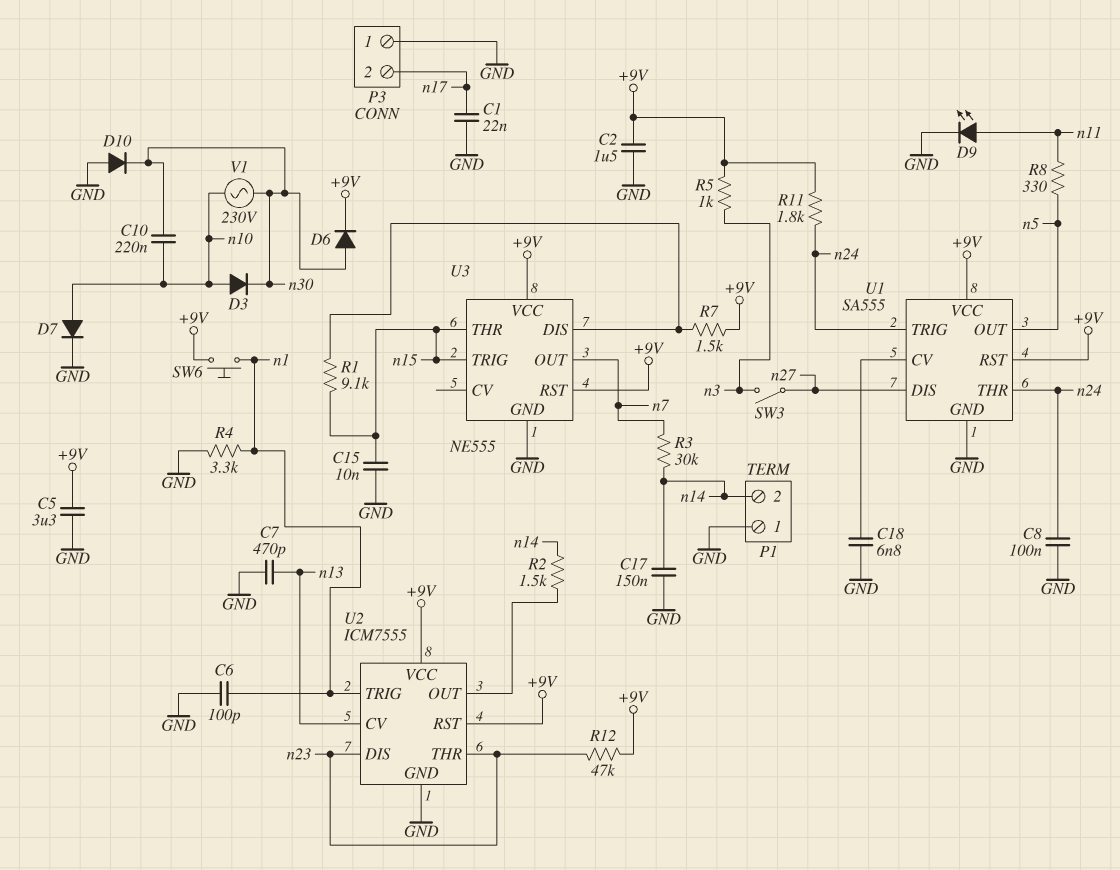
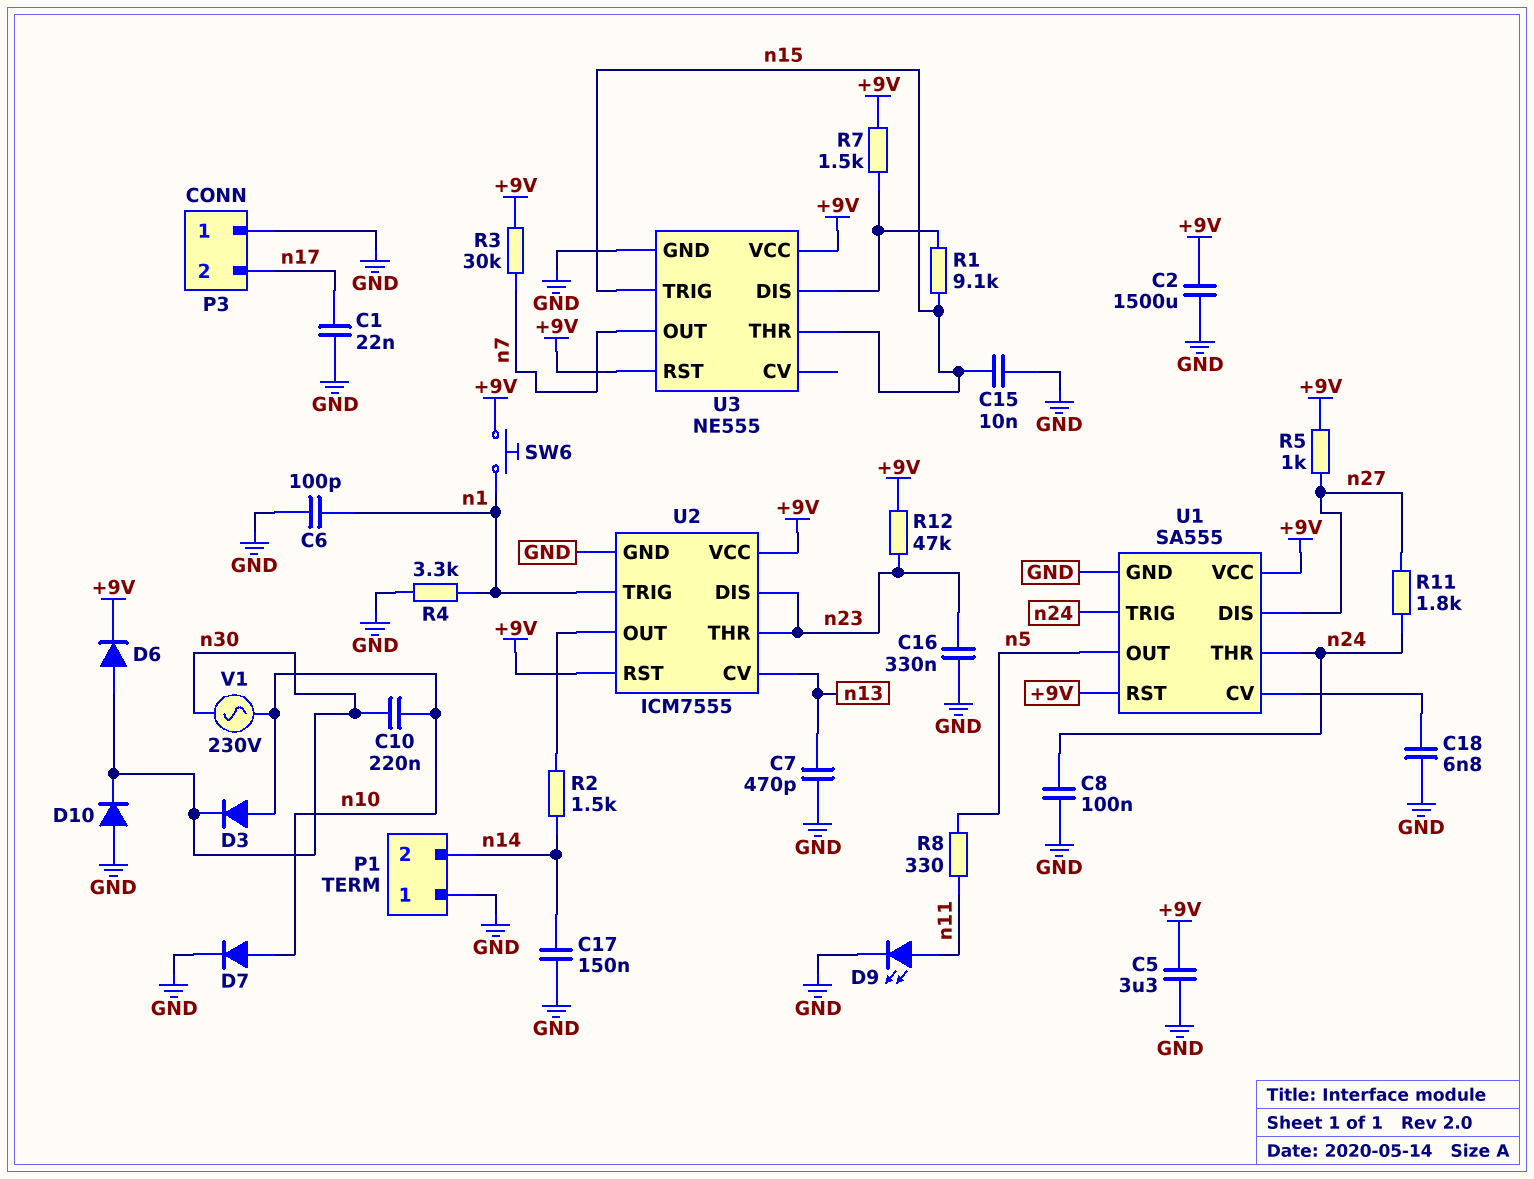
C2: 1.5uF (+9V, GND) -> 1500uF (+9V, GND)
C16: none -> 330nF (GND, n23)
R3: 30k (n7, n14) -> 30k (+9V, n7)
R5: 1k (+9V, n3) -> 1k (+9V, n27)
R11: 1.8k (+9V, n24) -> 1.8k (n24, n27)
SW3: switch (n3, n27) -> none

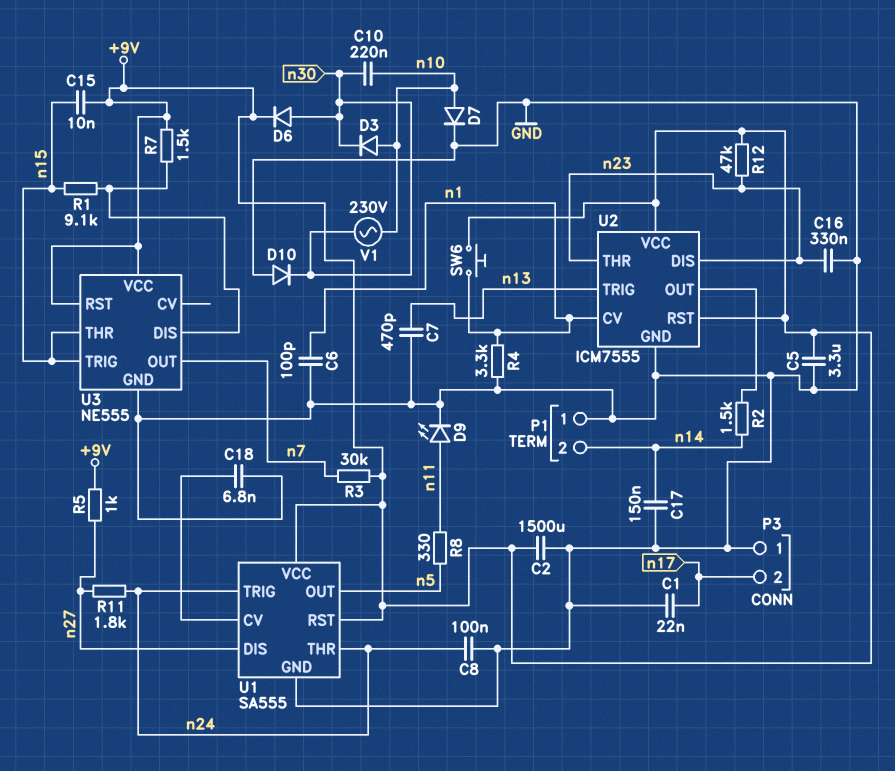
C15: 10nF (GND, n15) -> 10nF (+9V, n15)
U2 pin CV: n13 -> n1
U2 pin TRIG: n1 -> n13

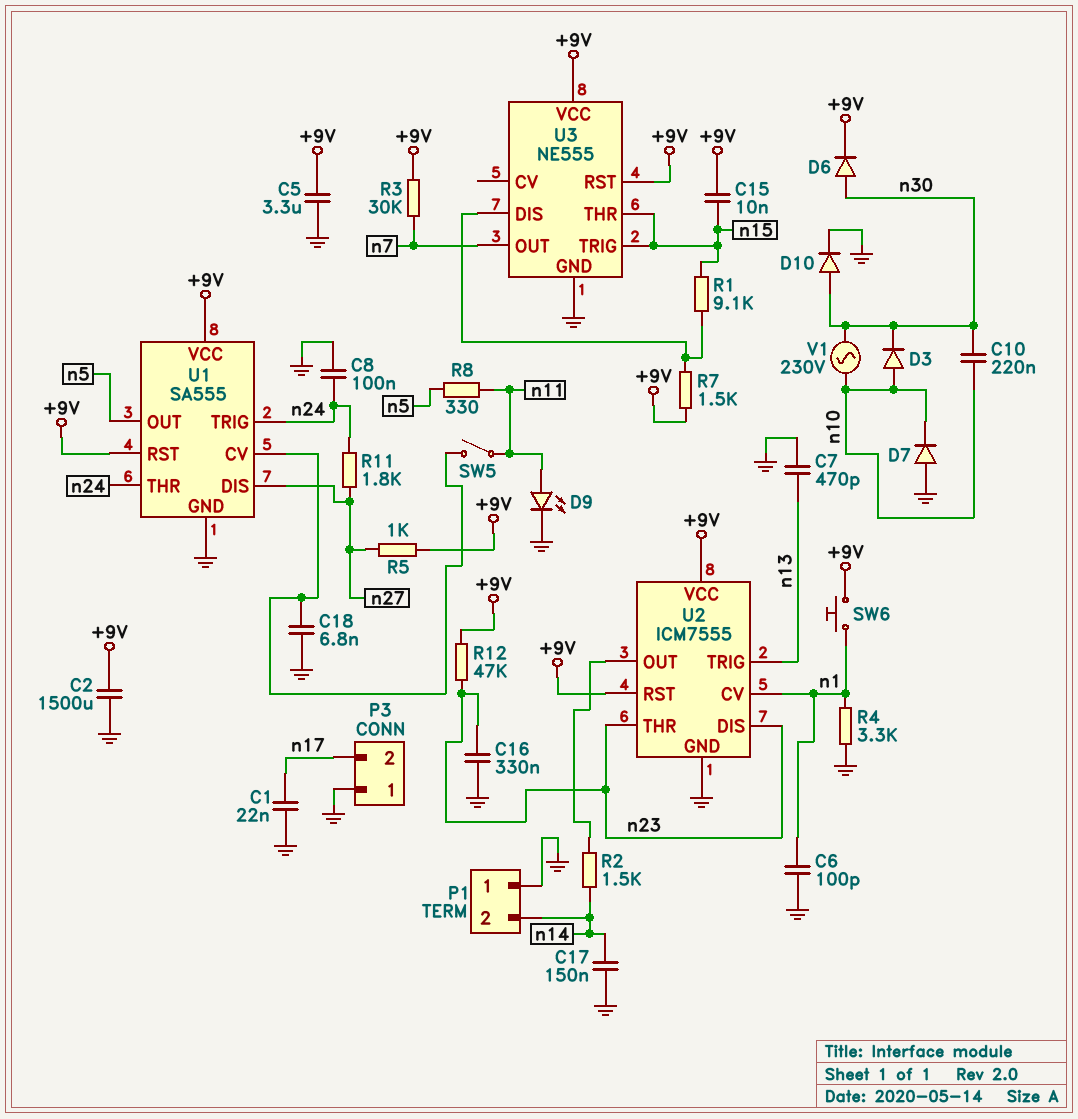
D7: diode (A n10, K GND) -> diode (A GND, K n10)
D10: diode (A GND, K n30) -> diode (A n30, K GND)
SW5: none -> switch (U1/CV, n11)

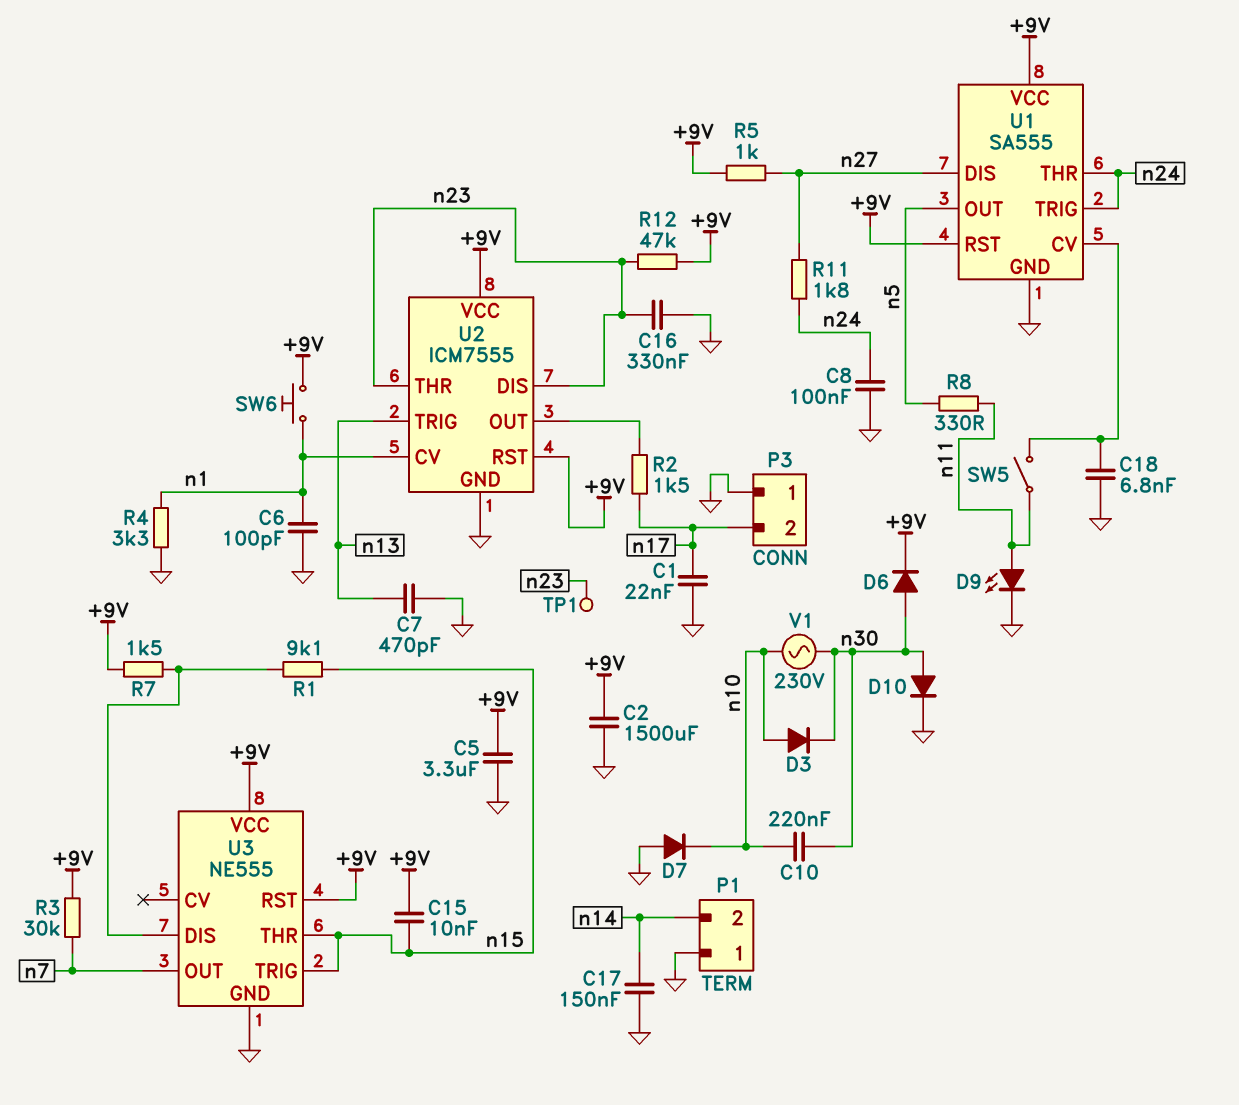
R2: 1.5k (U2/OUT, n14) -> 1.5k (U2/OUT, n17)
TP1: none -> test point (n23)

